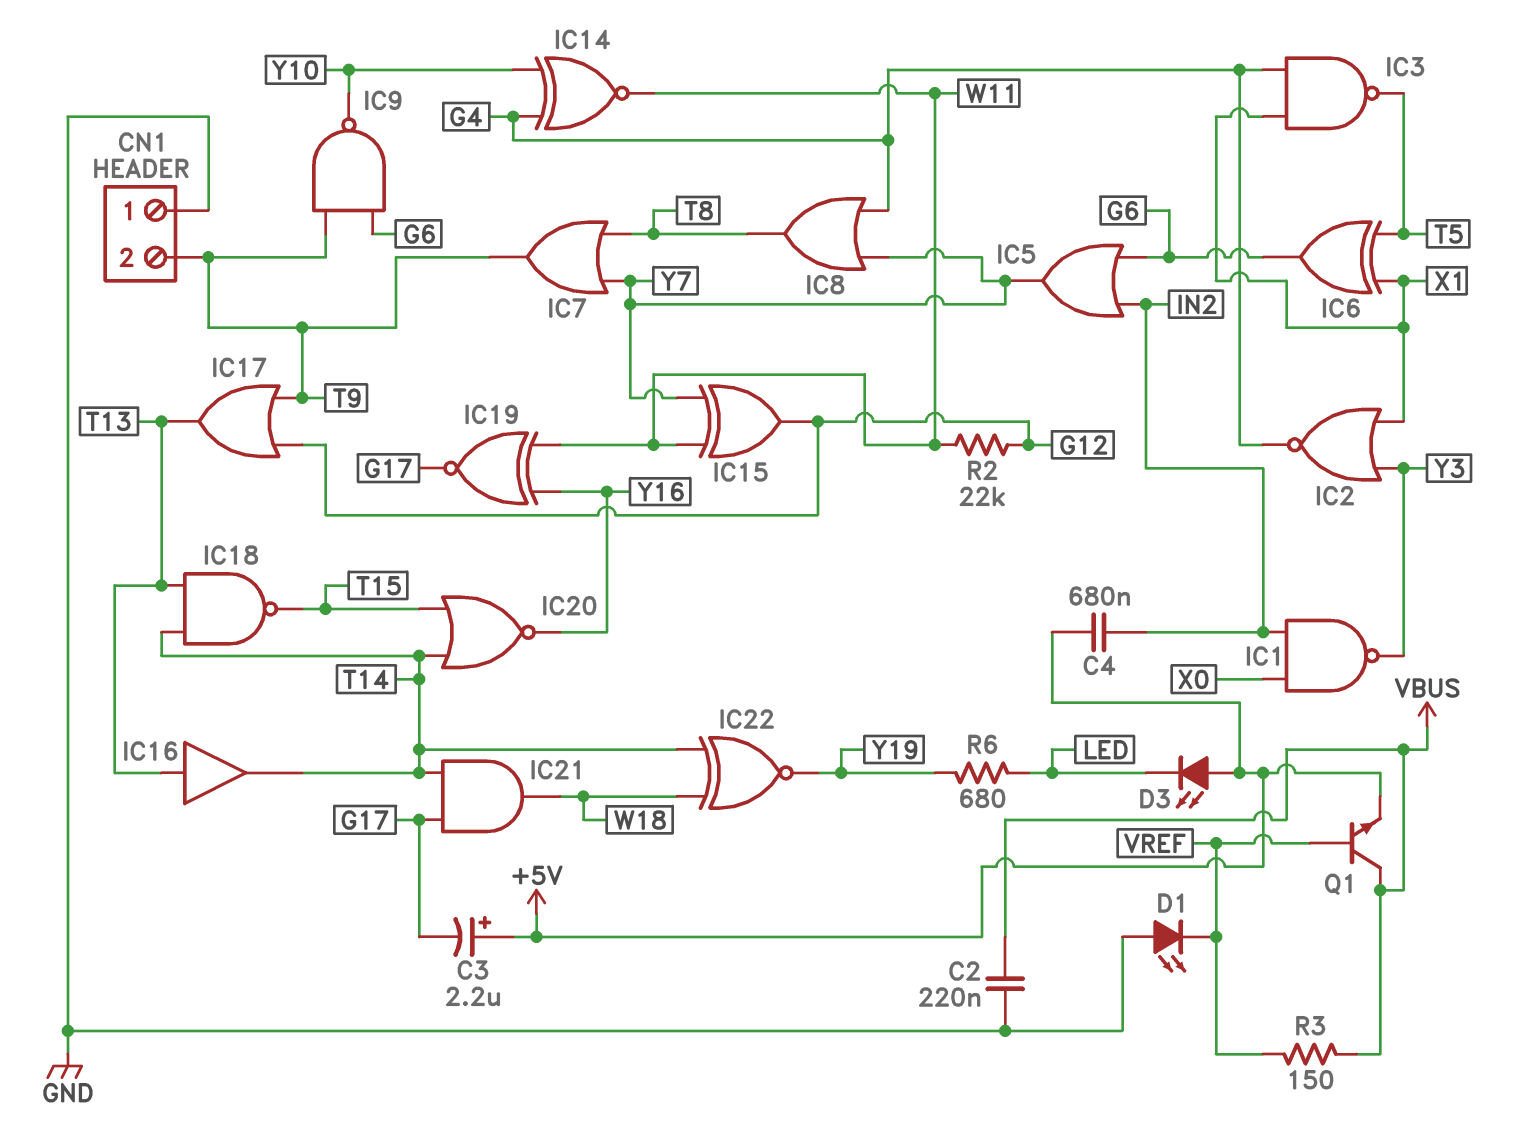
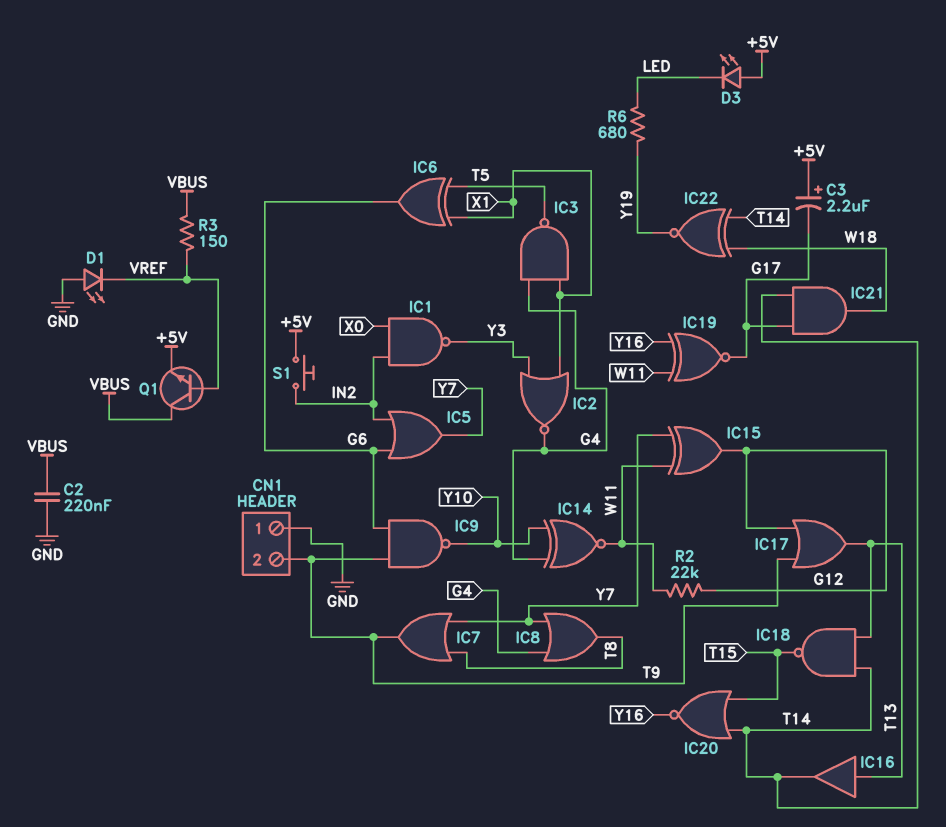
C4: 680nF (+5V, IN2) -> none
S1: none -> button (+5V, IN2)

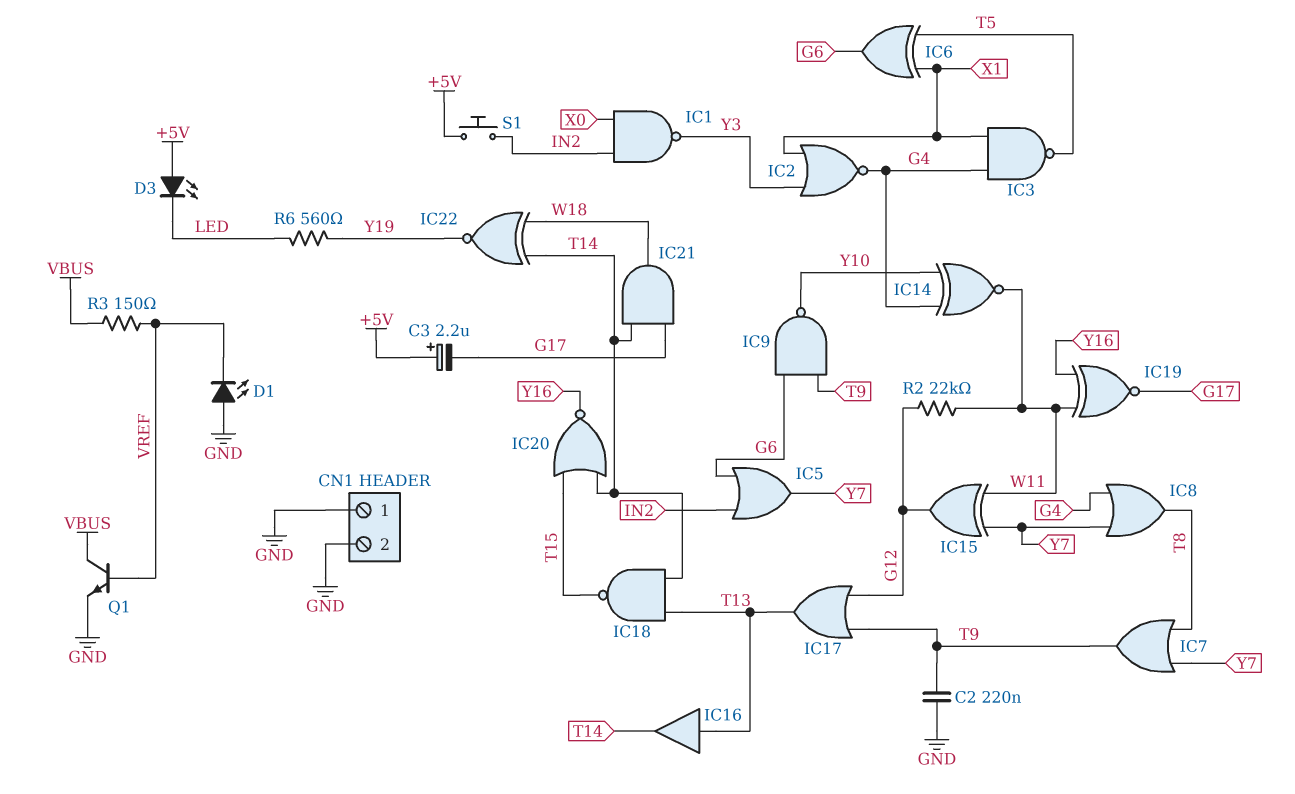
C2: 220nF (GND, VBUS) -> 220nF (GND, T9)
CN1 pin 2: T9 -> GND
Q1: NPN (B VREF, C VBUS, E +5V) -> NPN (B VREF, C VBUS, E GND)
R6: 680 (LED, Y19) -> 560 (LED, Y19)

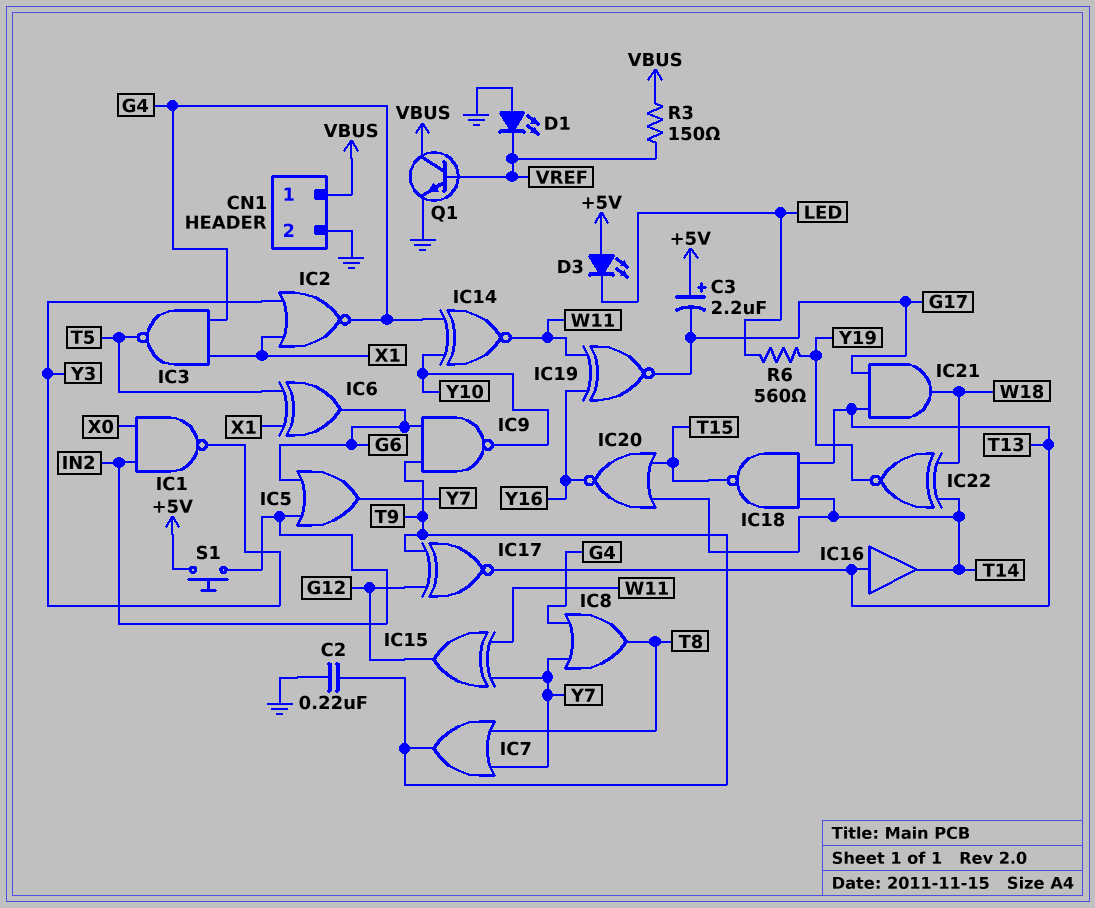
CN1 pin 1: GND -> VBUS
IC17: OR (in G12, in T9, out T13) -> XNOR (in G12, in T9, out T13)
IC21: AND (in G17, in T14, out W18) -> AND (in G17, in T13, out W18)
R2: 22k (G12, W11) -> none

